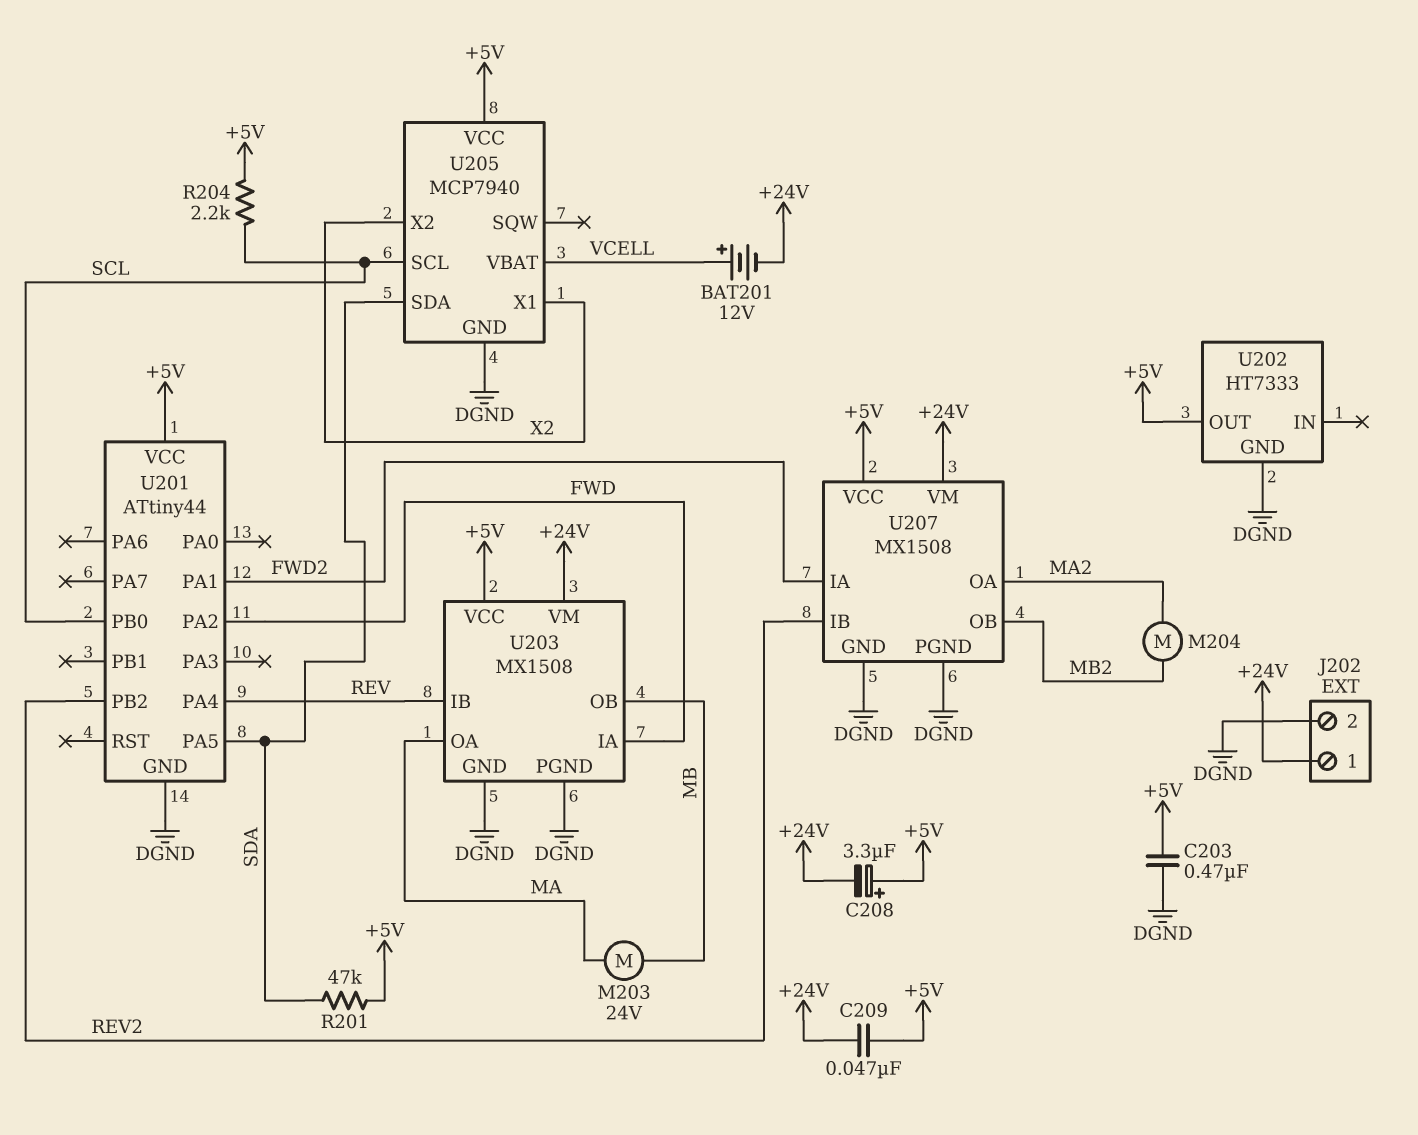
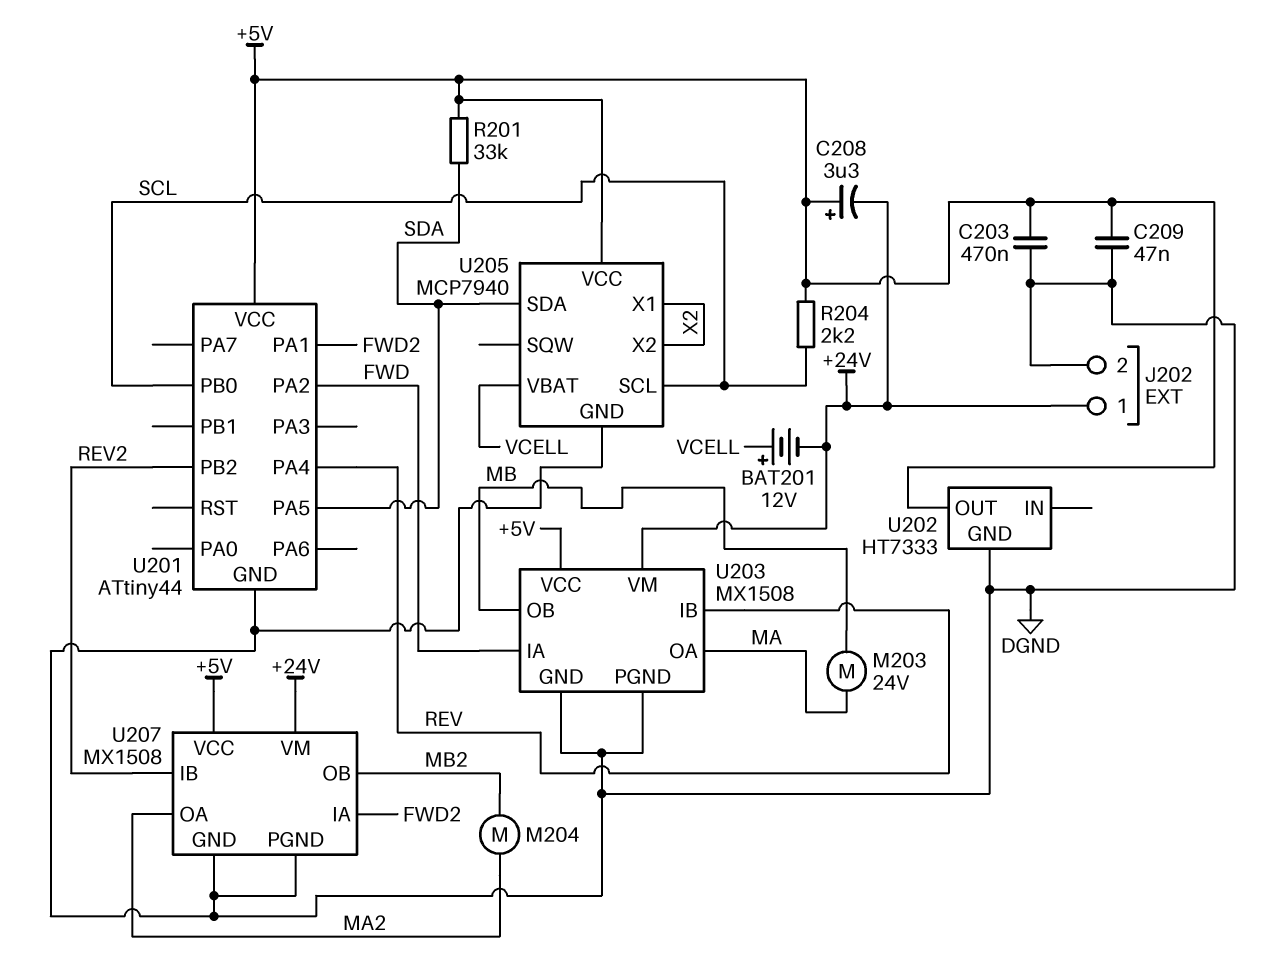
C209: 47nF (+5V, +24V) -> 47nF (+5V, DGND)
R201: 47k (+5V, SDA) -> 33k (+5V, SDA)

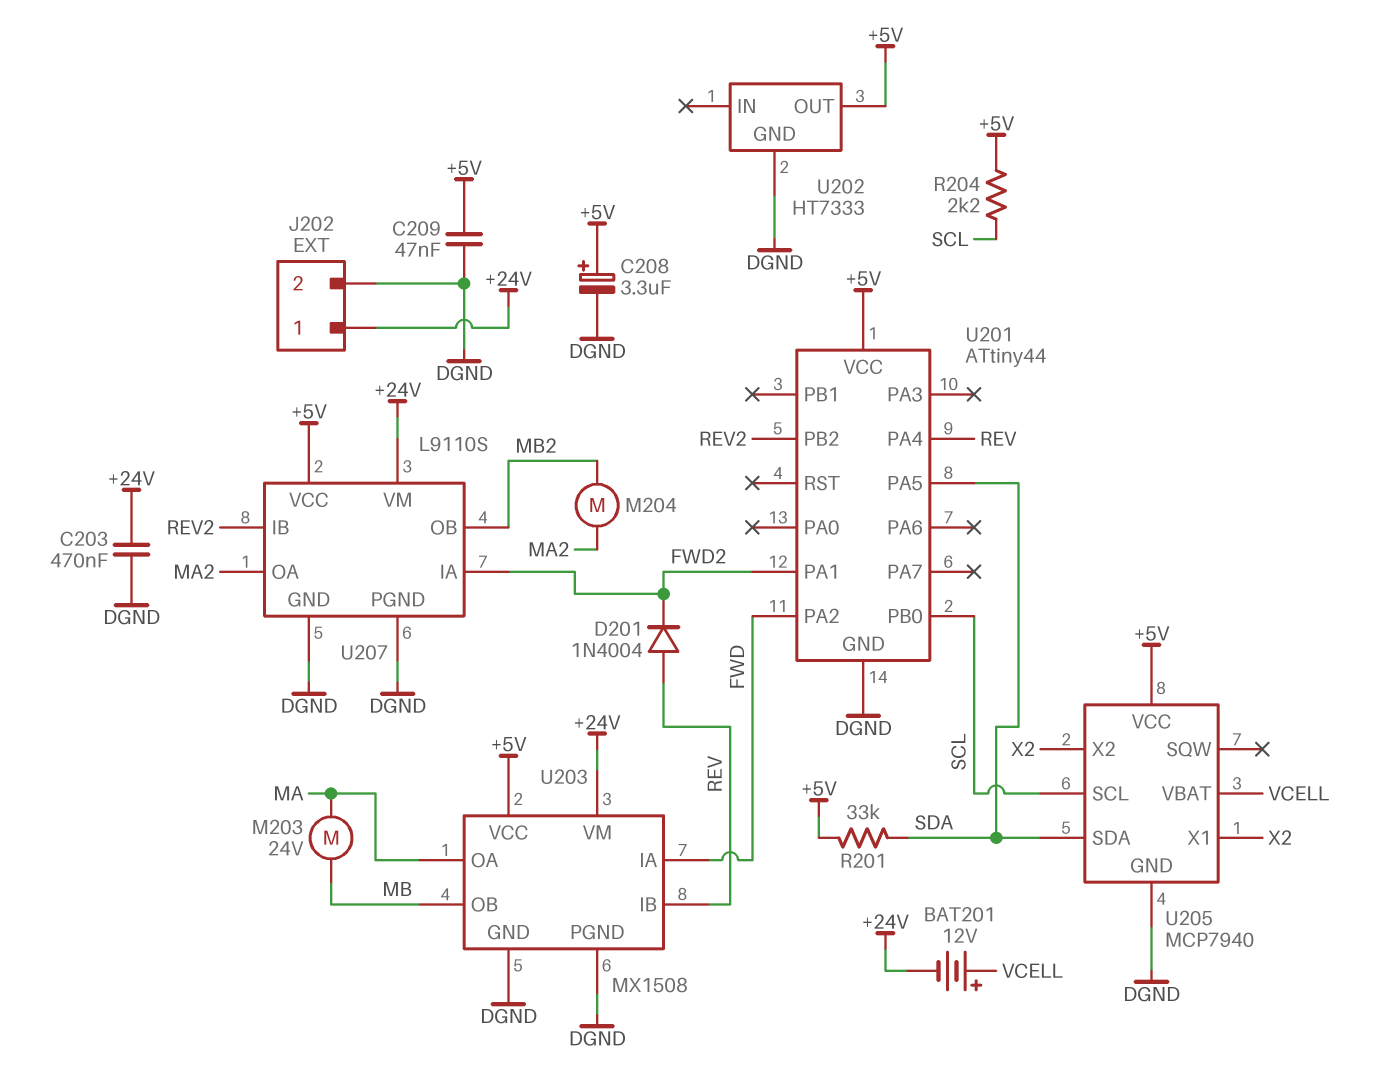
C203: 470nF (+5V, DGND) -> 470nF (+24V, DGND)
C208: 3.3uF (plus +5V, minus +24V) -> 3.3uF (plus +5V, minus DGND)
D201: none -> diode 1N4004 (A REV, K FWD2)
U207: MX1508 -> L9110S

